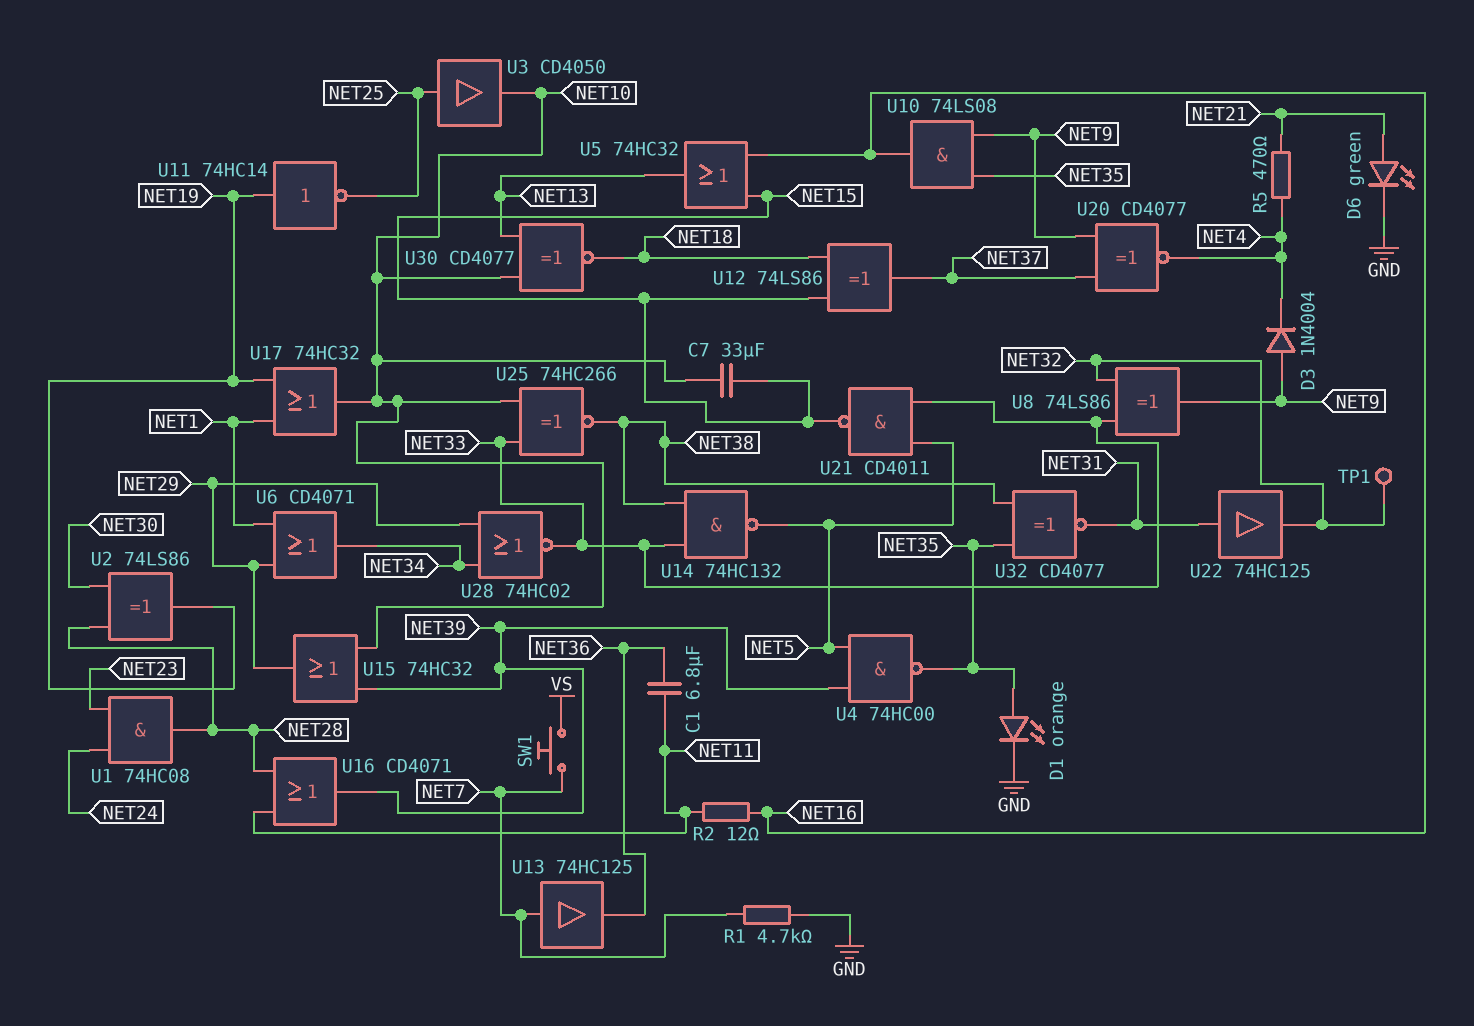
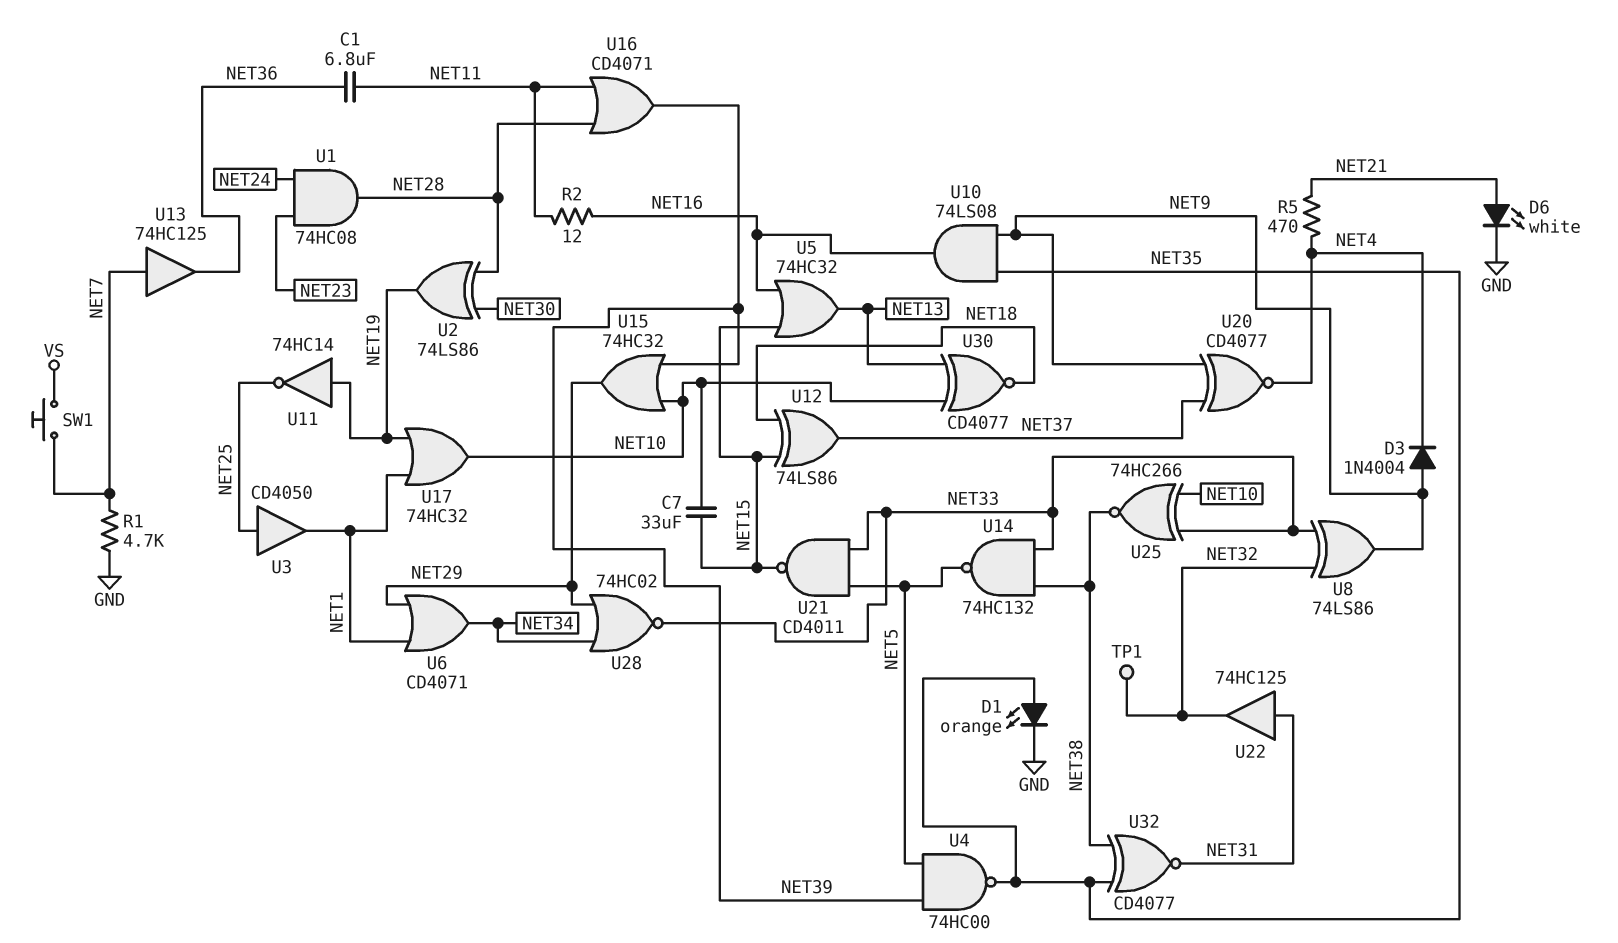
D6: LED green (A NET21, K GND) -> LED white (A NET21, K GND)
U3: buffer CD4050 (in NET25, out NET10) -> buffer CD4050 (in NET25, out NET1)

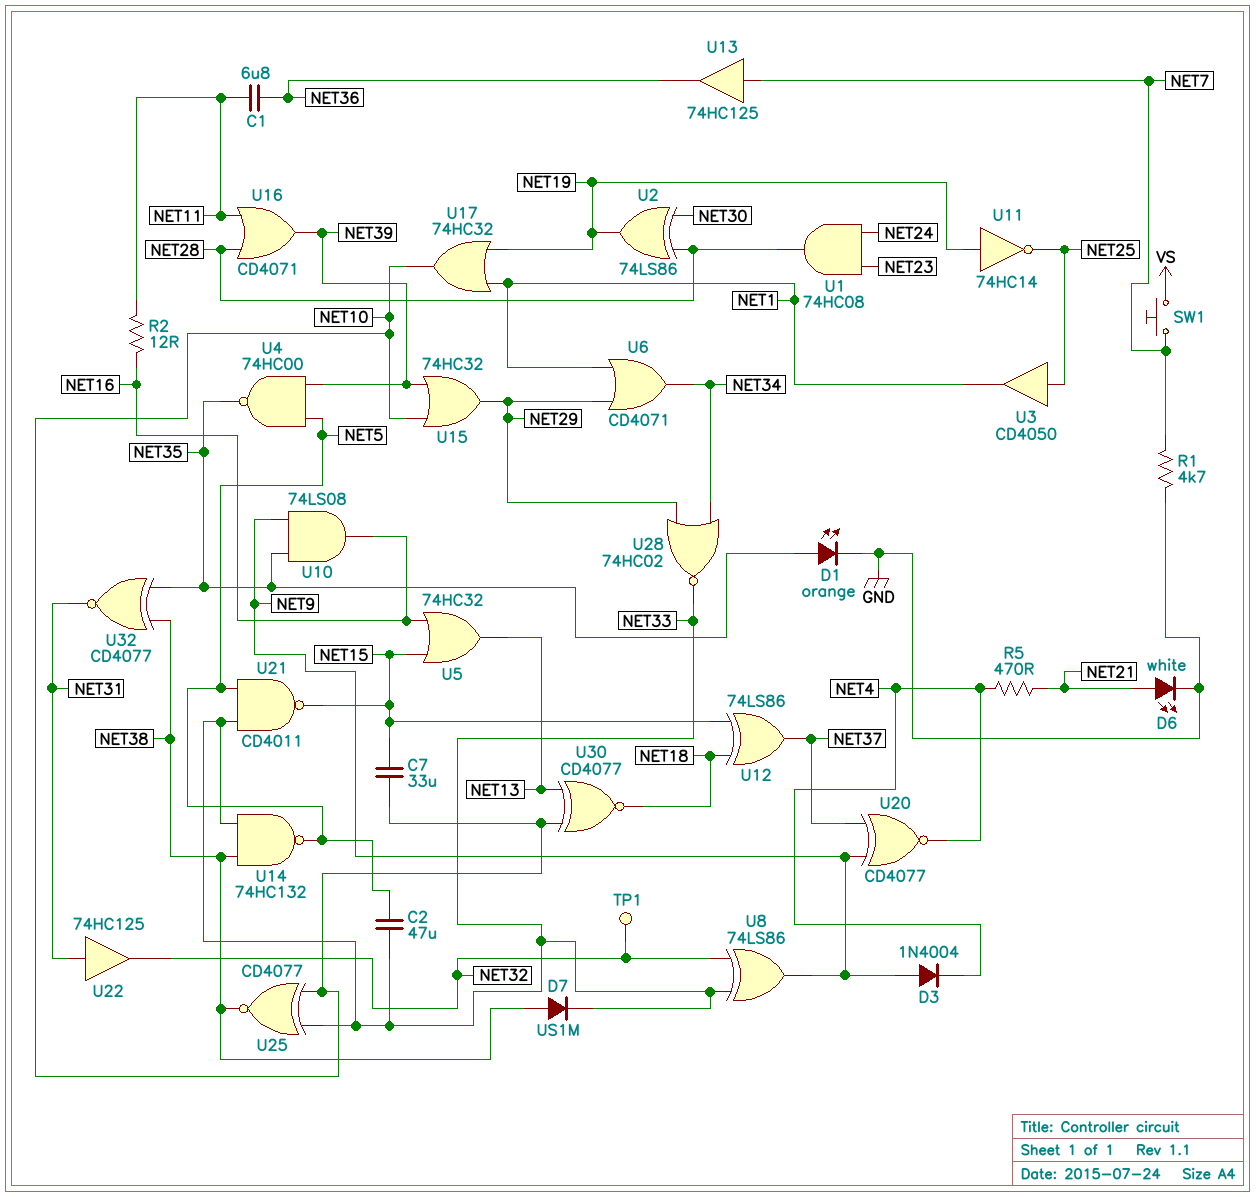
C2: none -> 47uF (NET5, NET33)
D7: none -> diode US1M (A NET38, K NET33)
U25: XNOR 74HC266 (in NET10, in NET33, out NET38) -> XNOR CD4077 (in NET10, in NET33, out NET38)

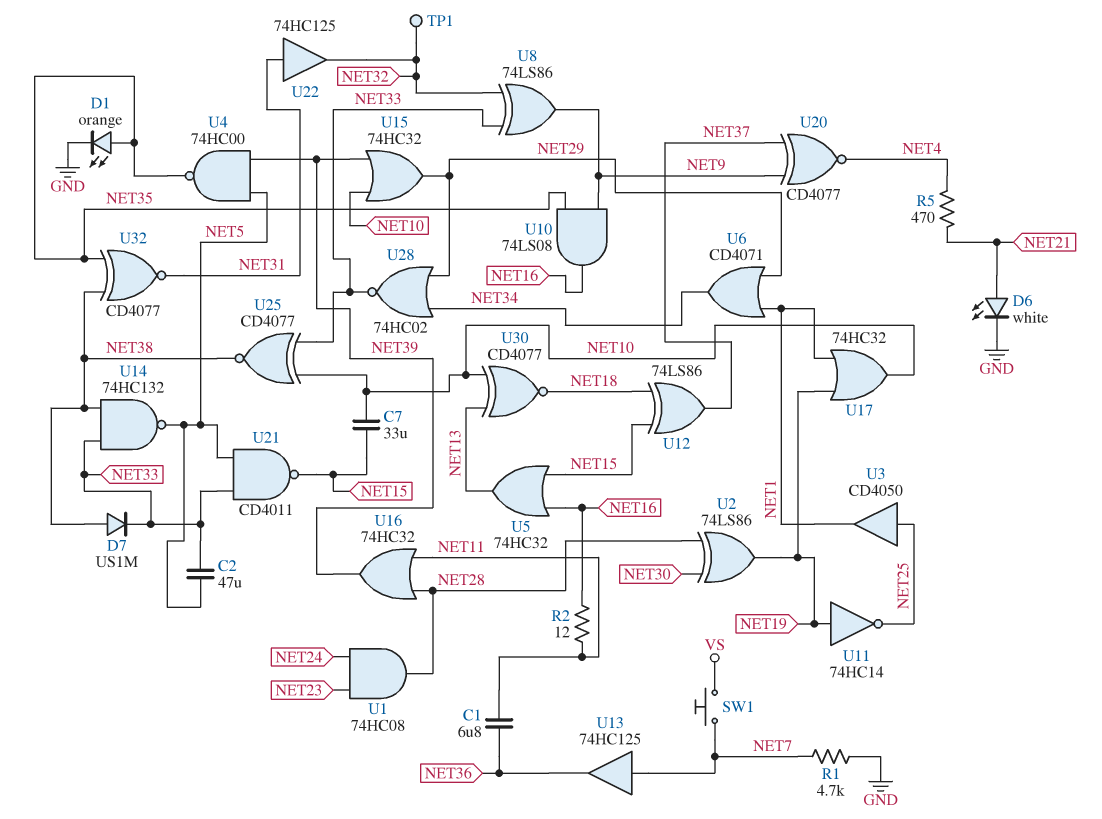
D3: diode 1N4004 (A NET9, K NET4) -> none
U16: OR CD4071 (in NET11, in NET28, out NET39) -> OR 74HC32 (in NET11, in NET28, out NET39)

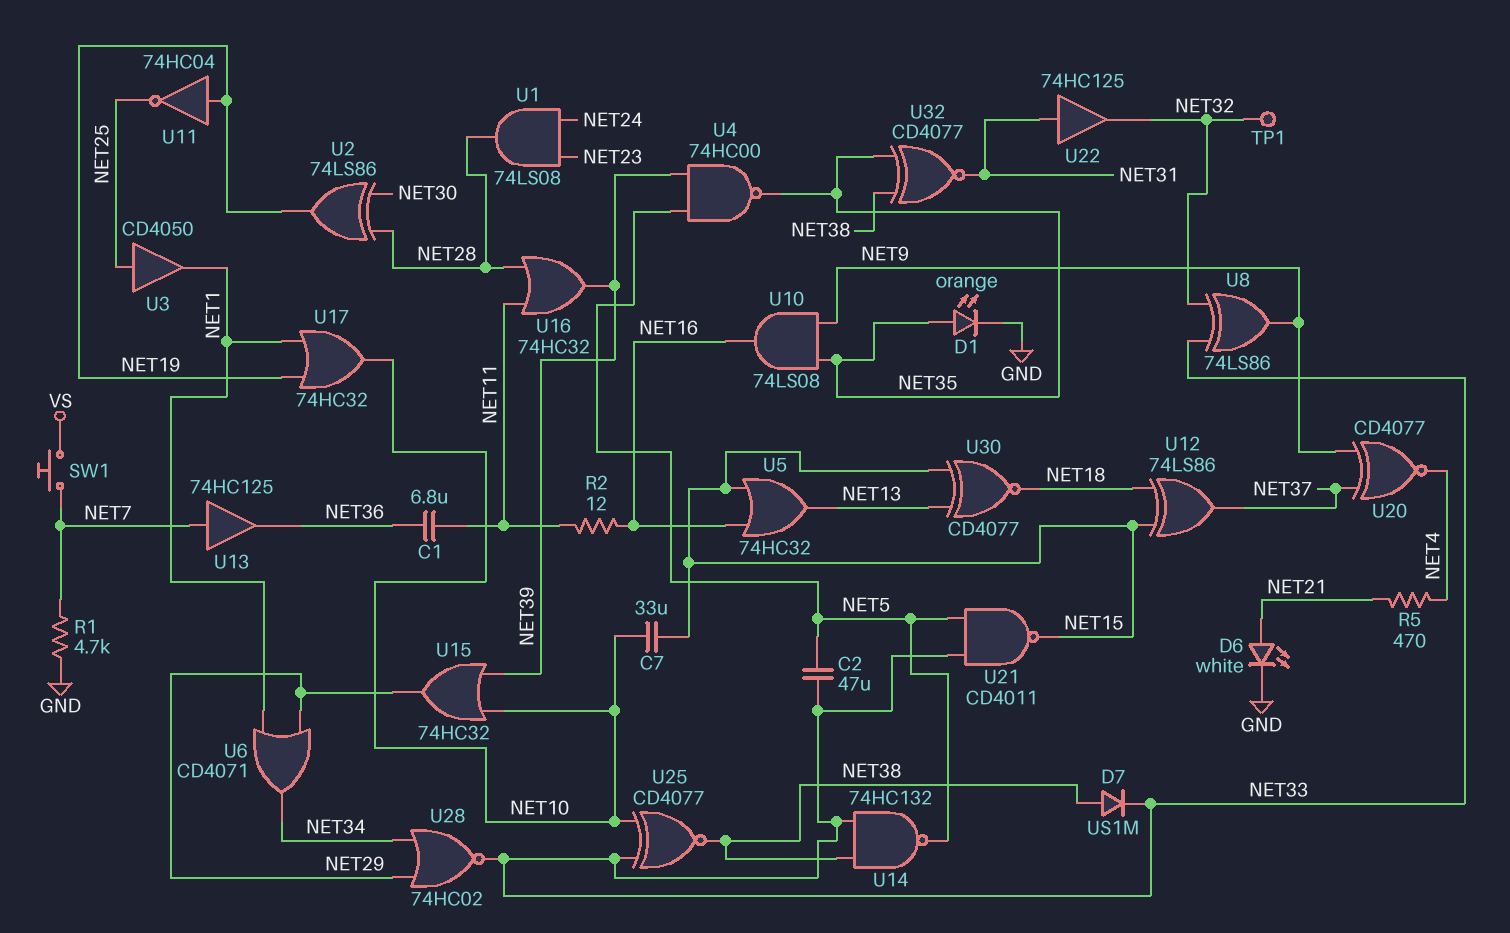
U1: AND 74HC08 (in NET23, in NET24, out NET28) -> AND 74LS08 (in NET23, in NET24, out NET28)
U11: NOT 74HC14 (in NET19, out NET25) -> NOT 74HC04 (in NET19, out NET25)
U30: XNOR CD4077 (in NET10, in NET13, out NET18) -> XNOR CD4077 (in NET13, in NET15, out NET18)

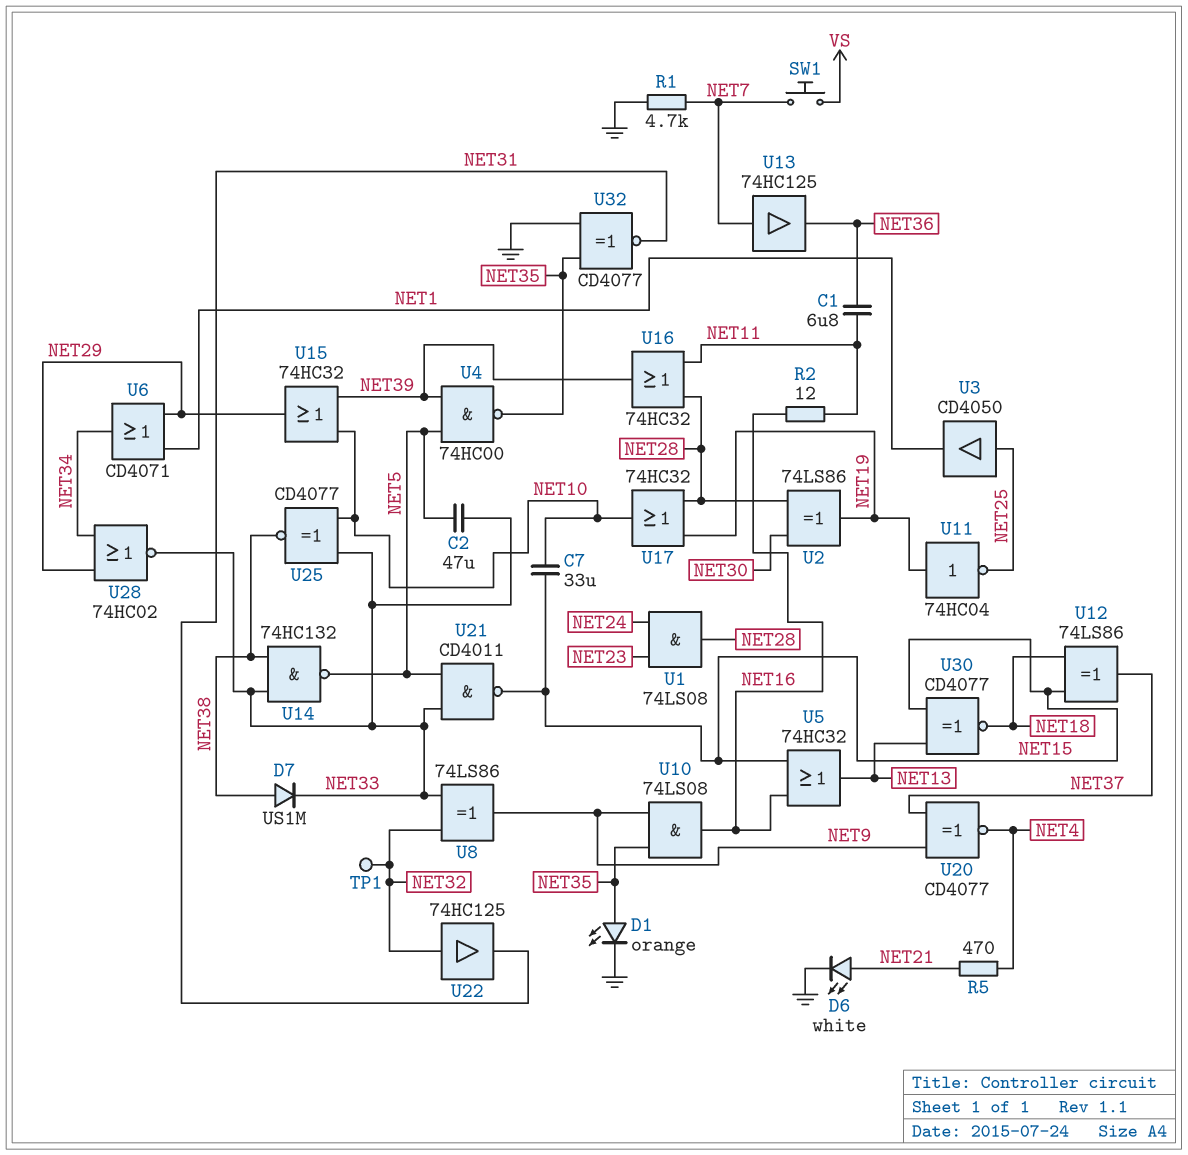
U17: OR 74HC32 (in NET1, in NET19, out NET10) -> OR 74HC32 (in NET19, in NET28, out NET10)
U22: buffer 74HC125 (in NET31, out NET32) -> buffer 74HC125 (in NET32, out NET31)
U32: XNOR CD4077 (in NET35, in NET38, out NET31) -> XNOR CD4077 (in GND, in NET35, out NET31)

